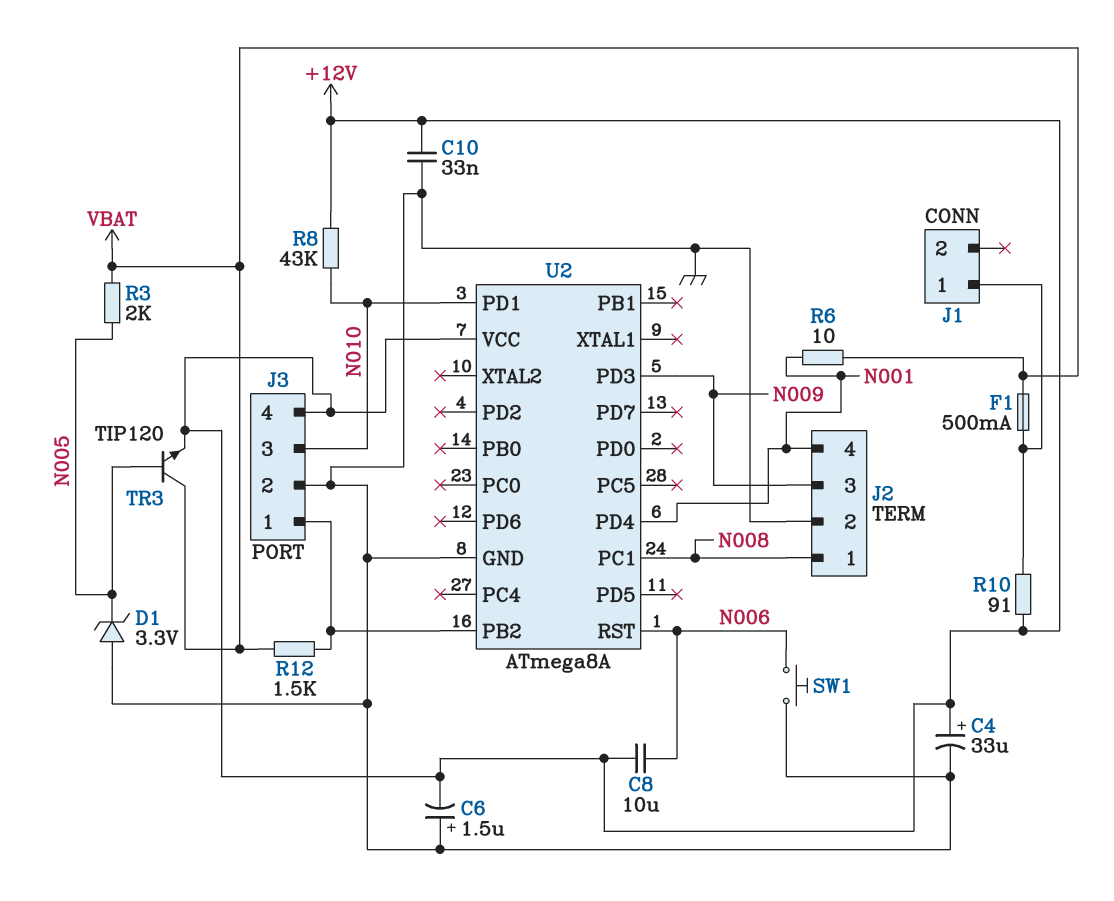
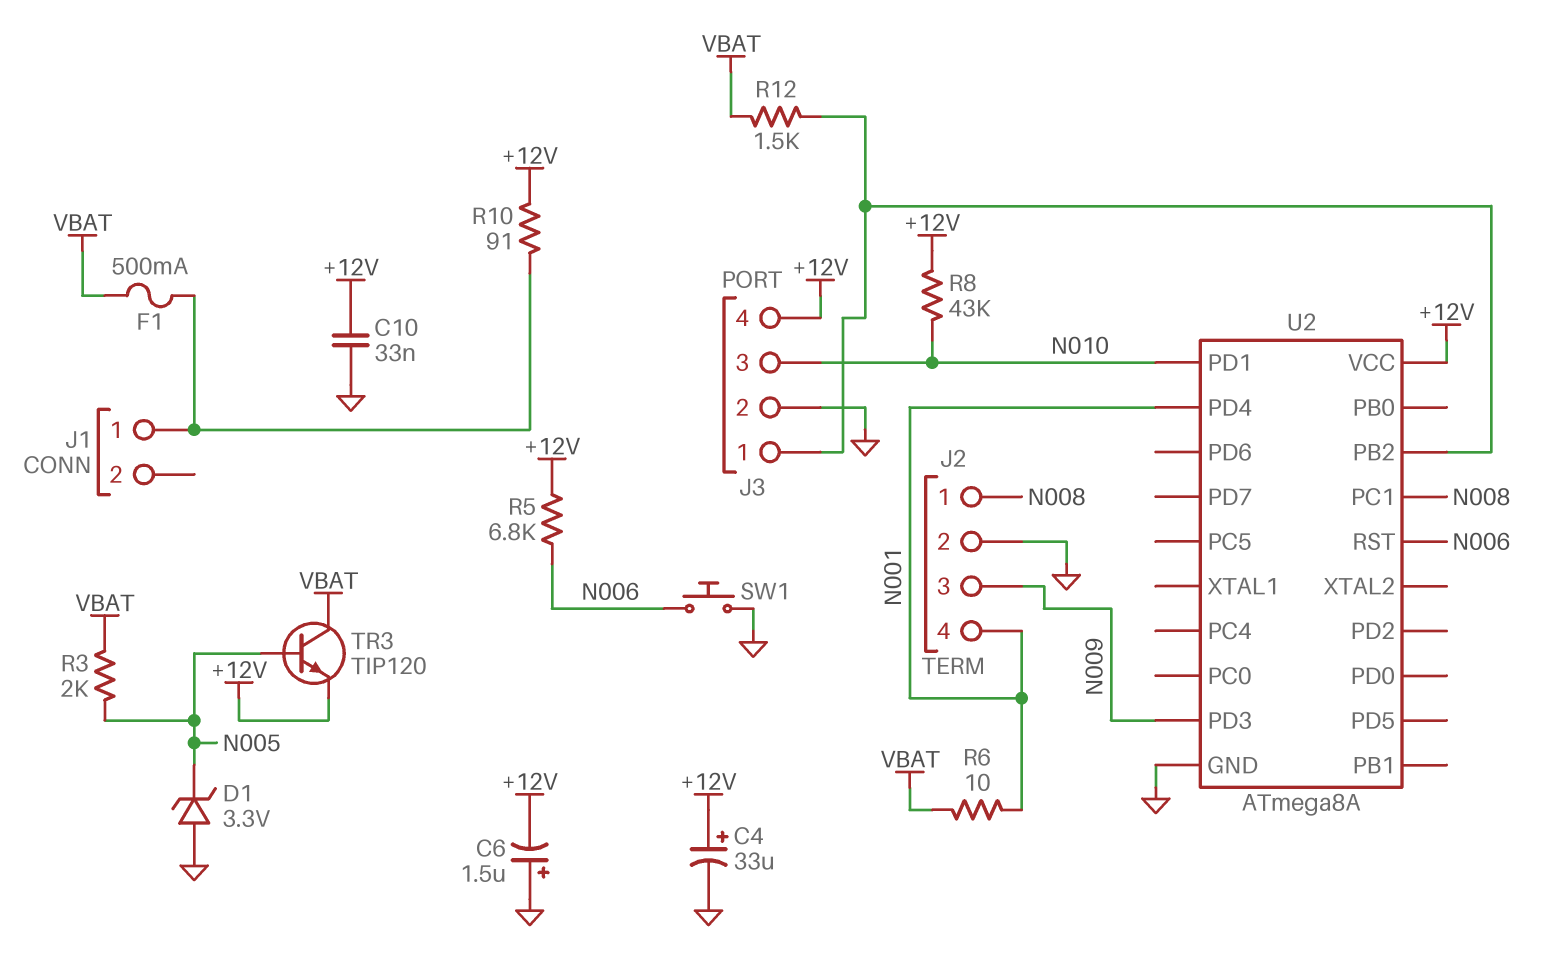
C8: 10uF (+12V, N006) -> none
R5: none -> 6.8k (+12V, N006)

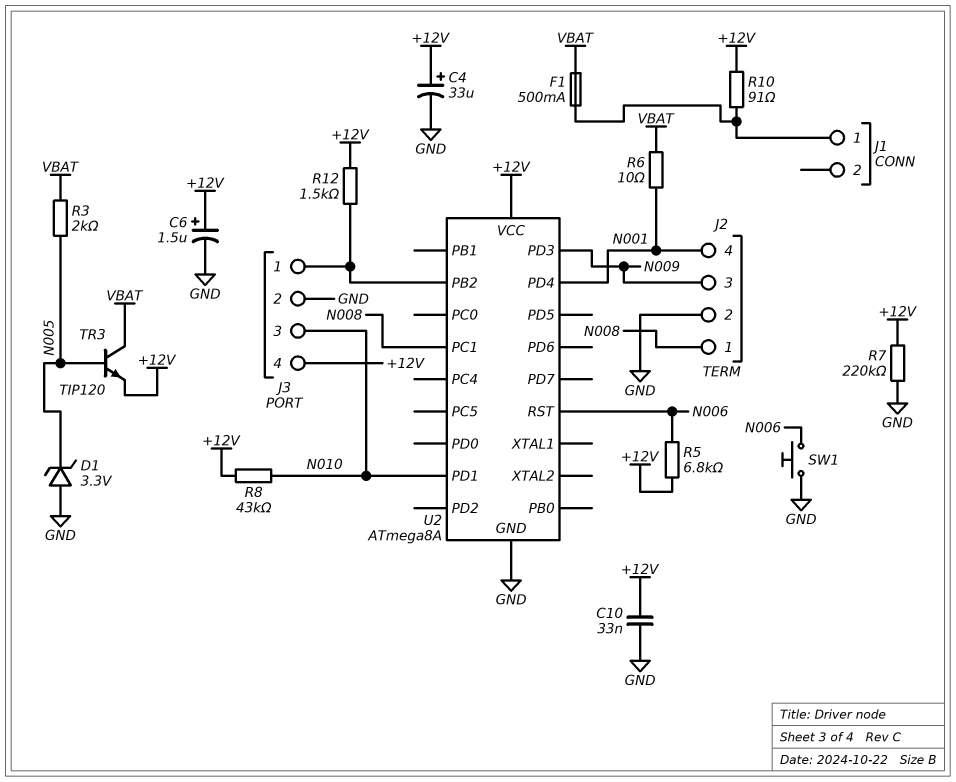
C6: 1.5uF (plus GND, minus +12V) -> 1.5uF (plus +12V, minus GND)
R7: none -> 220k (+12V, GND)
R12: 1.5k (J3/1, VBAT) -> 1.5k (+12V, J3/1)

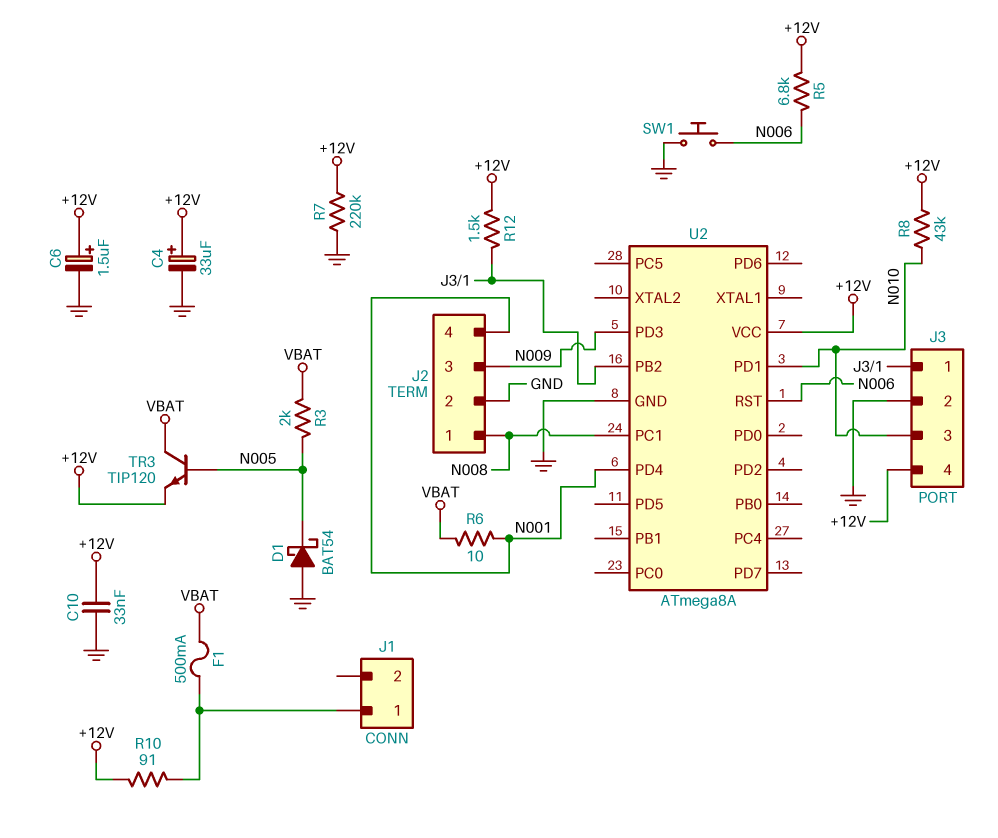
D1: zener 3.3V (A GND, K N005) -> schottky BAT54 (A GND, K N005)

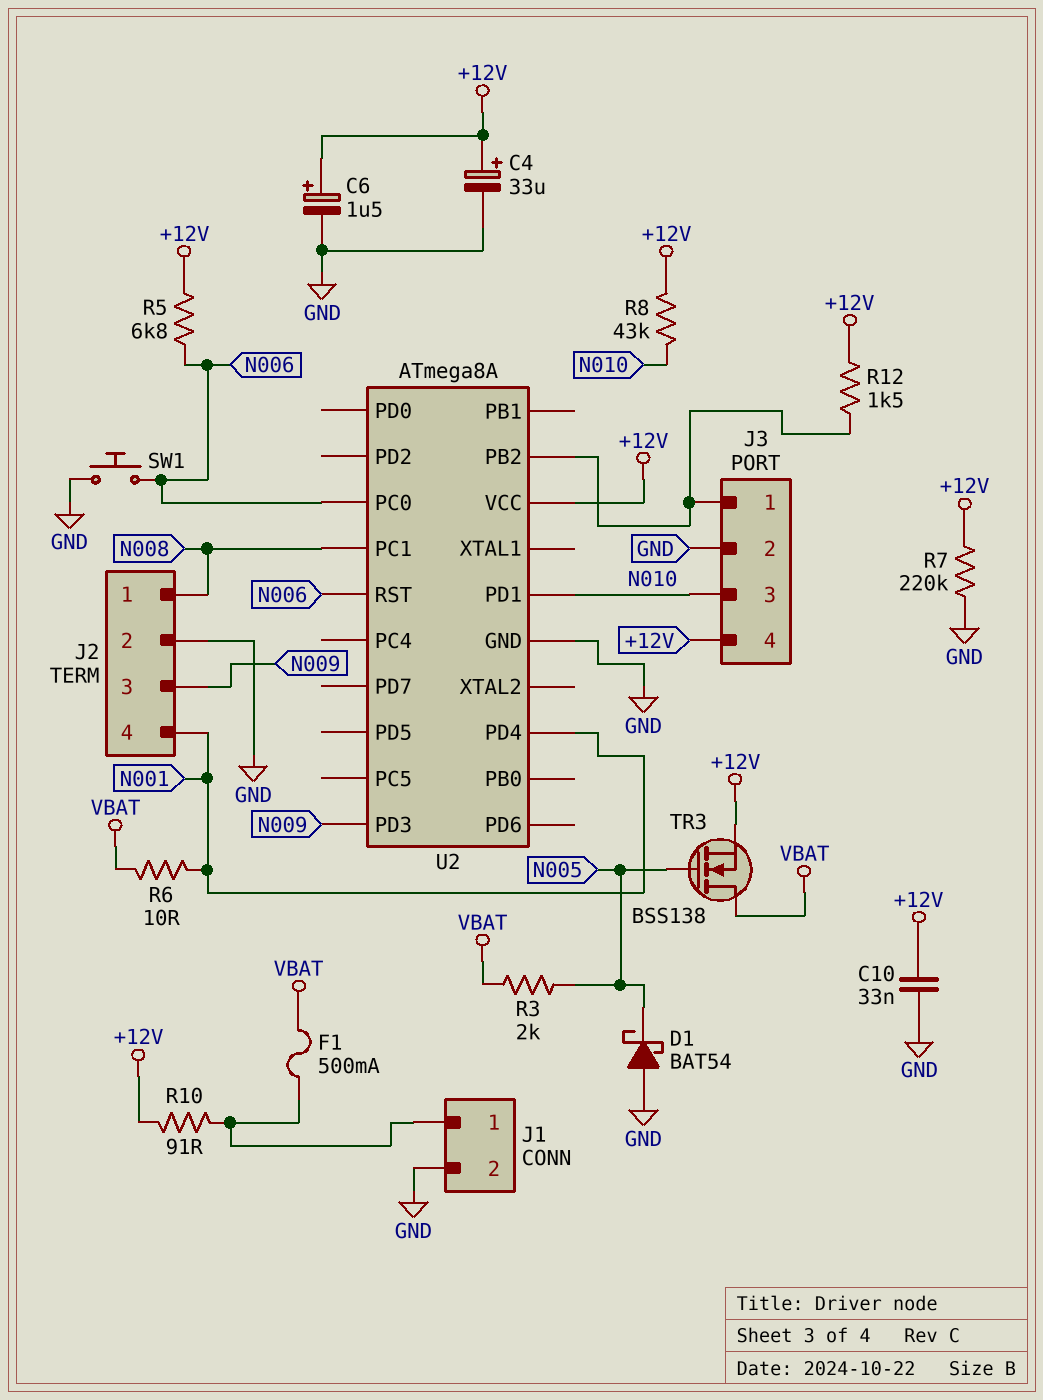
J1 pin 2: none -> GND
TR3: NPN TIP120 (B N005, C VBAT, E +12V) -> NMOS BSS138 (G N005, D VBAT, S +12V)
U2 pin PC0: none -> N006

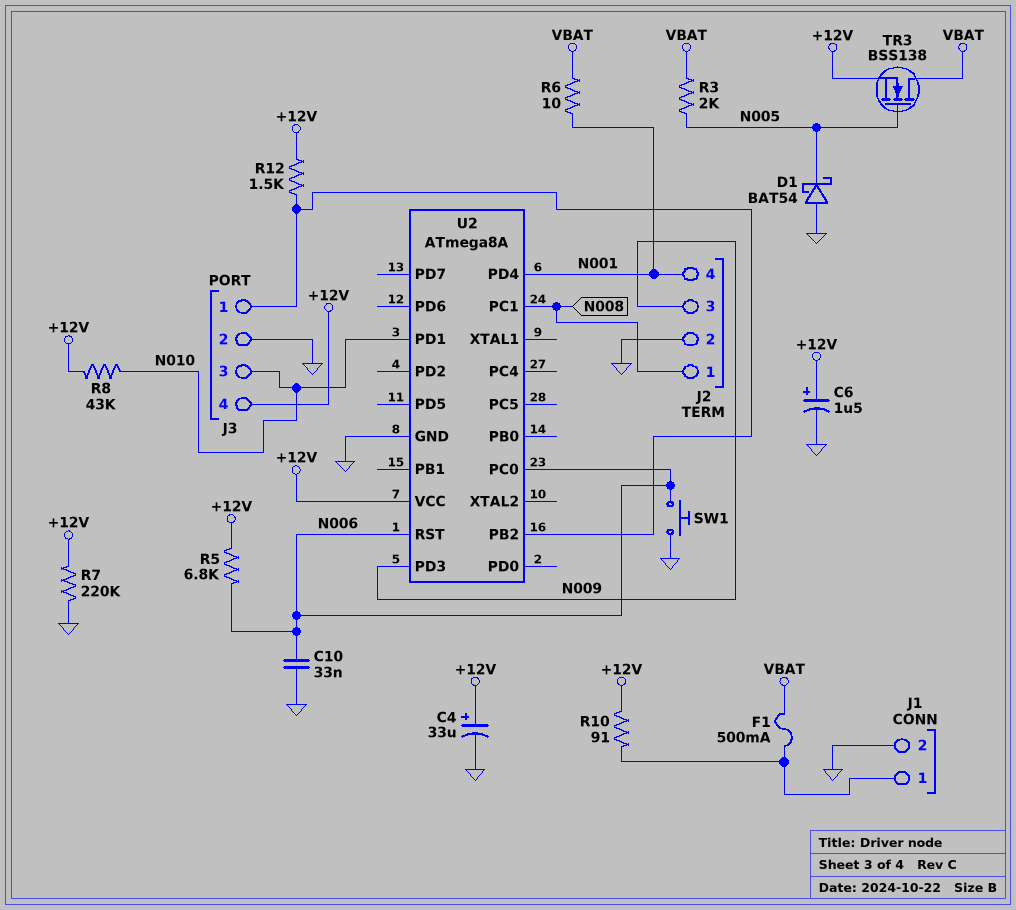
C10: 33nF (+12V, GND) -> 33nF (GND, N006)

